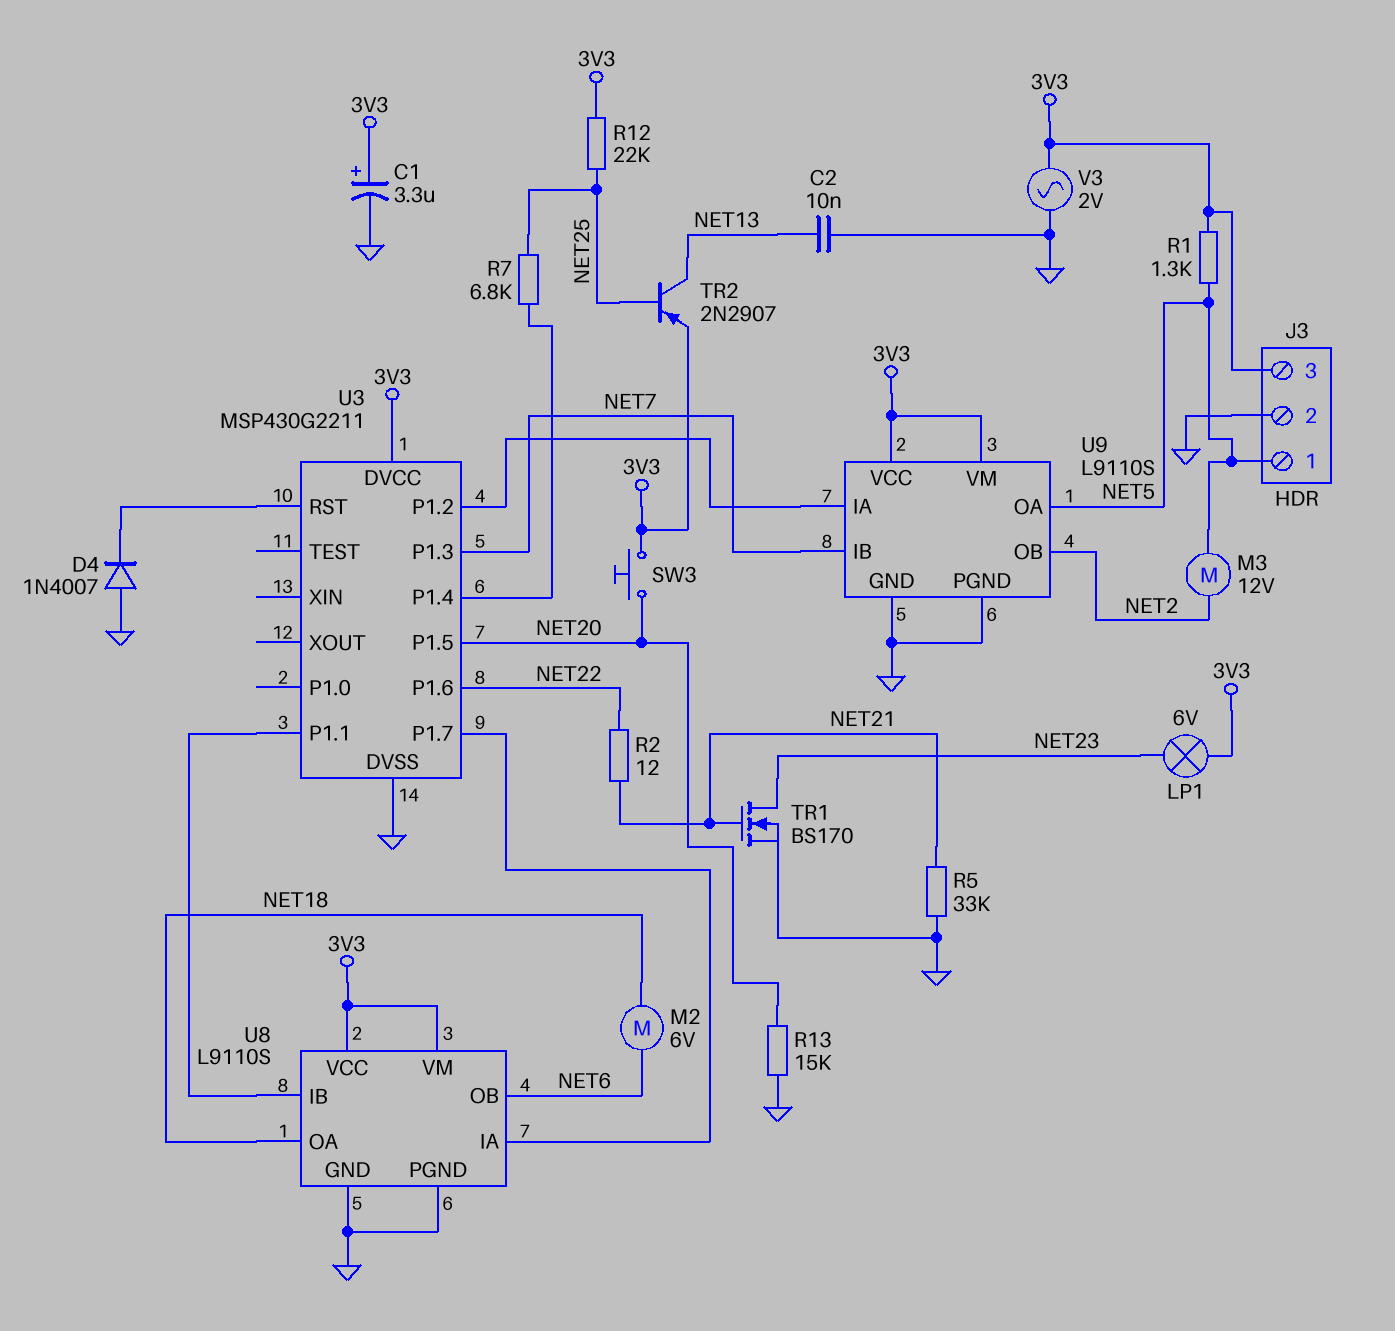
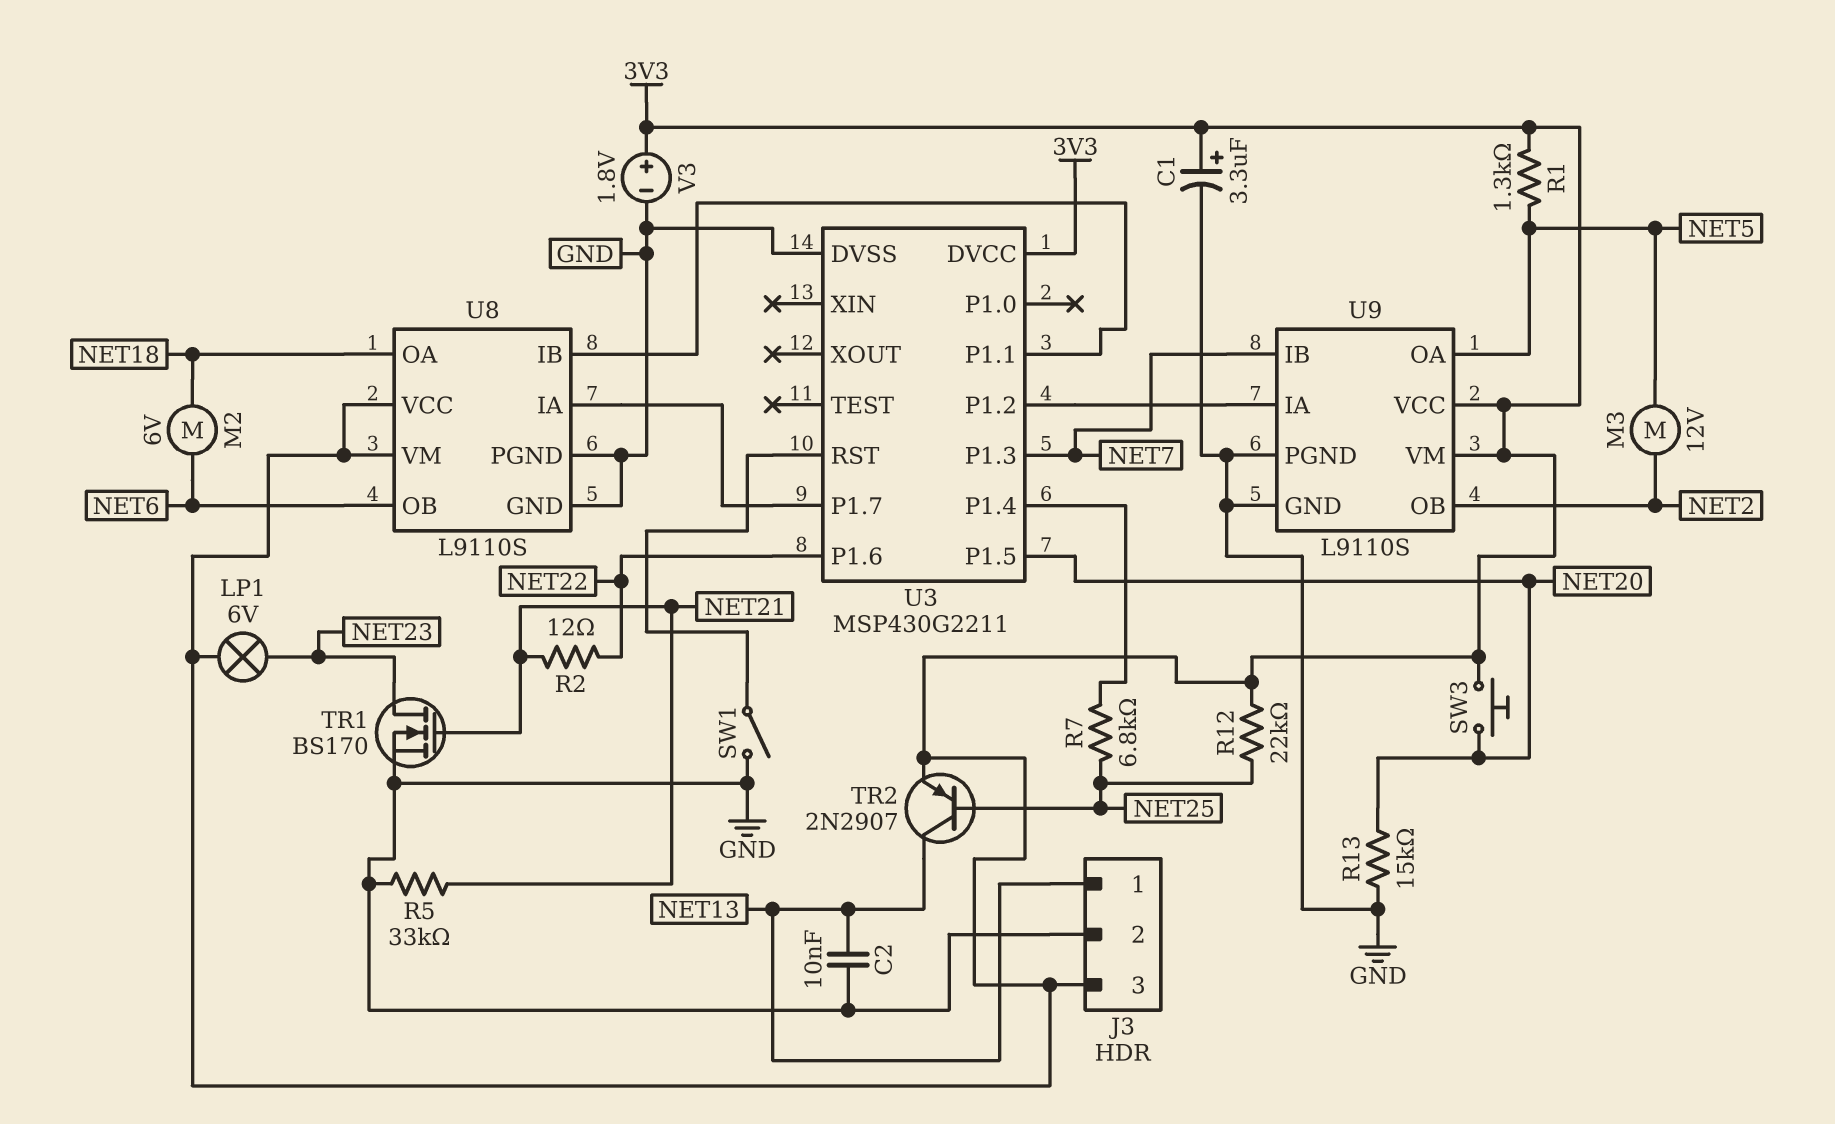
D4: diode 1N4007 (A GND, K U3/RST) -> none
J3 pin 1: NET5 -> NET13
SW1: none -> switch (GND, U3/RST)
V3: AC 2V (3V3, GND) -> 1.8V (plus 3V3, minus GND)

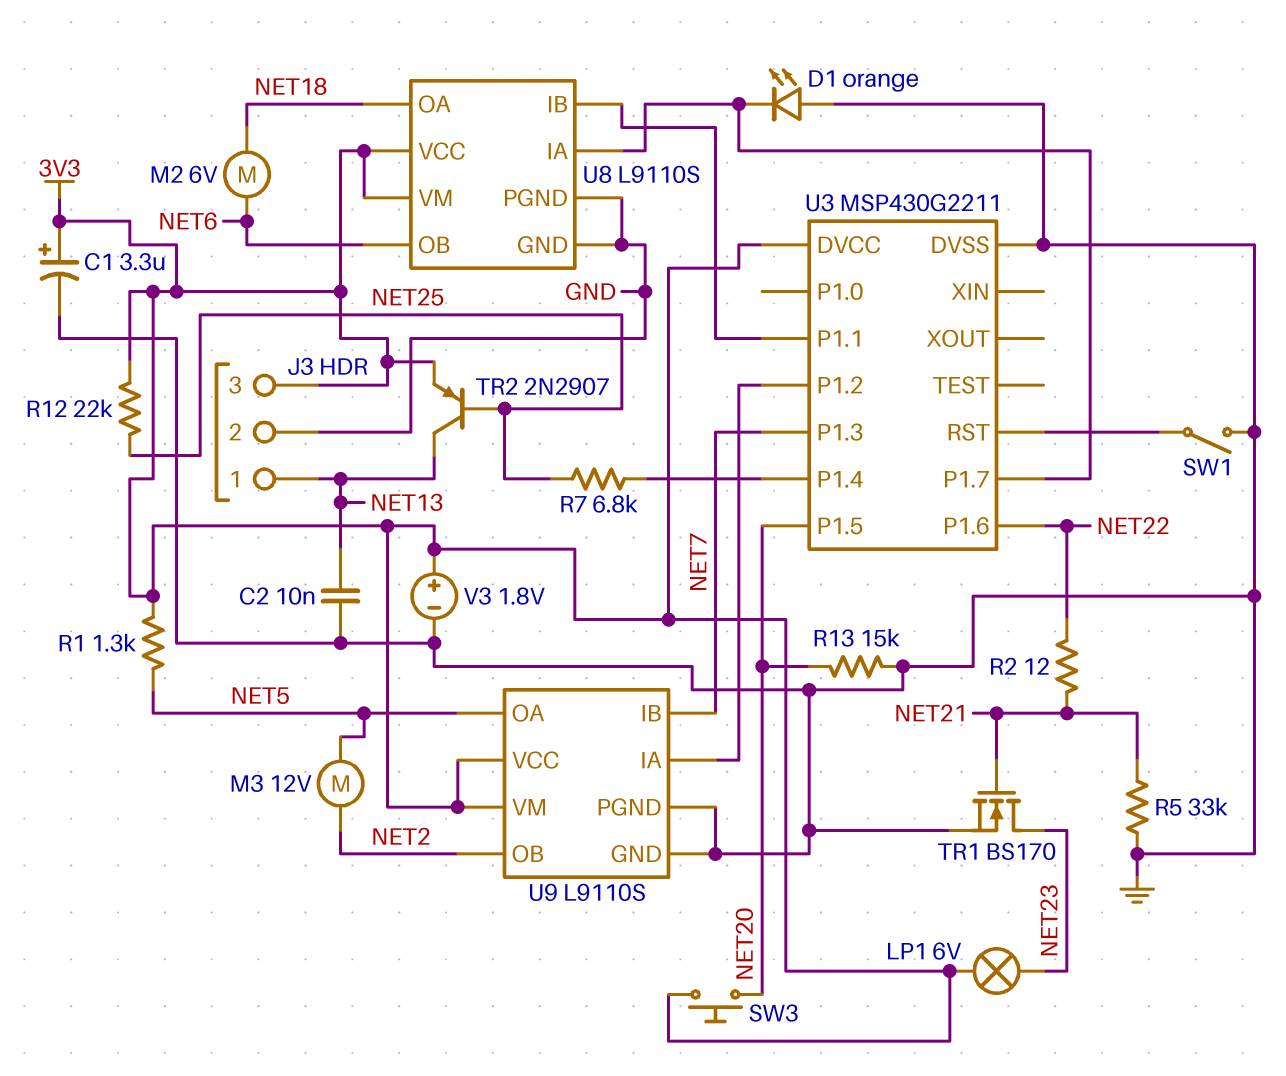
D1: none -> LED orange (A GND, K U3/P1.7)

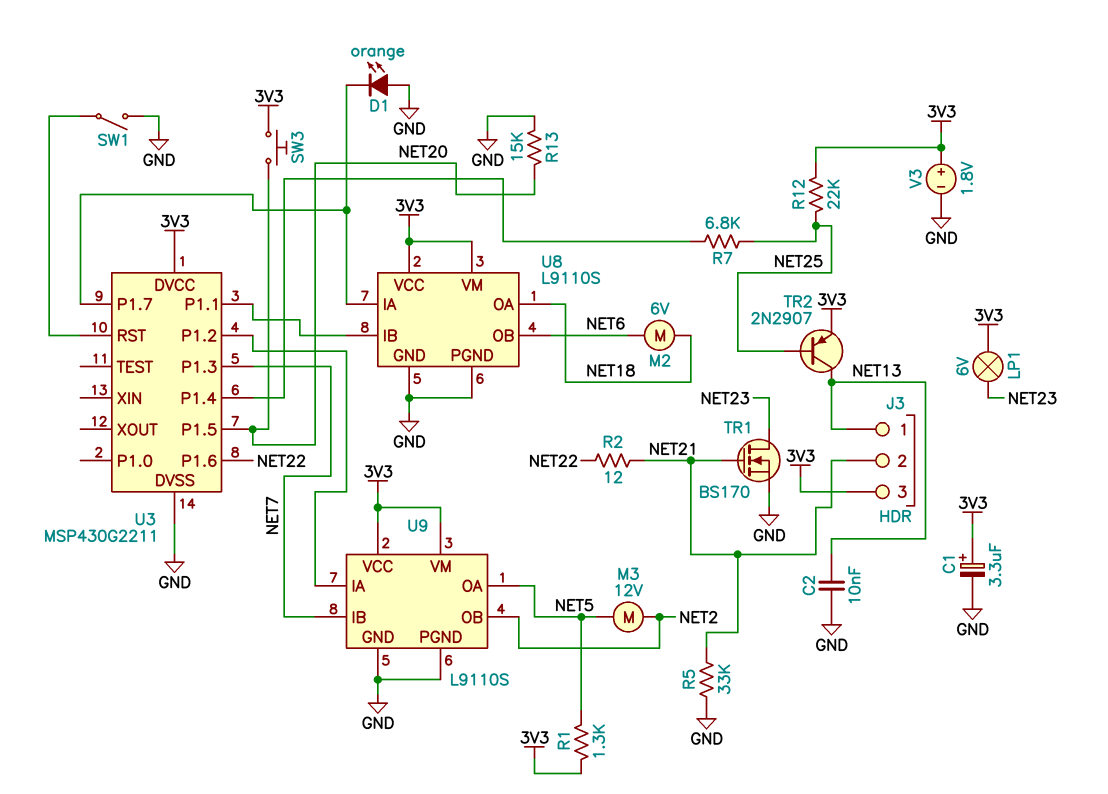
J3 pin 2: GND -> NET21

